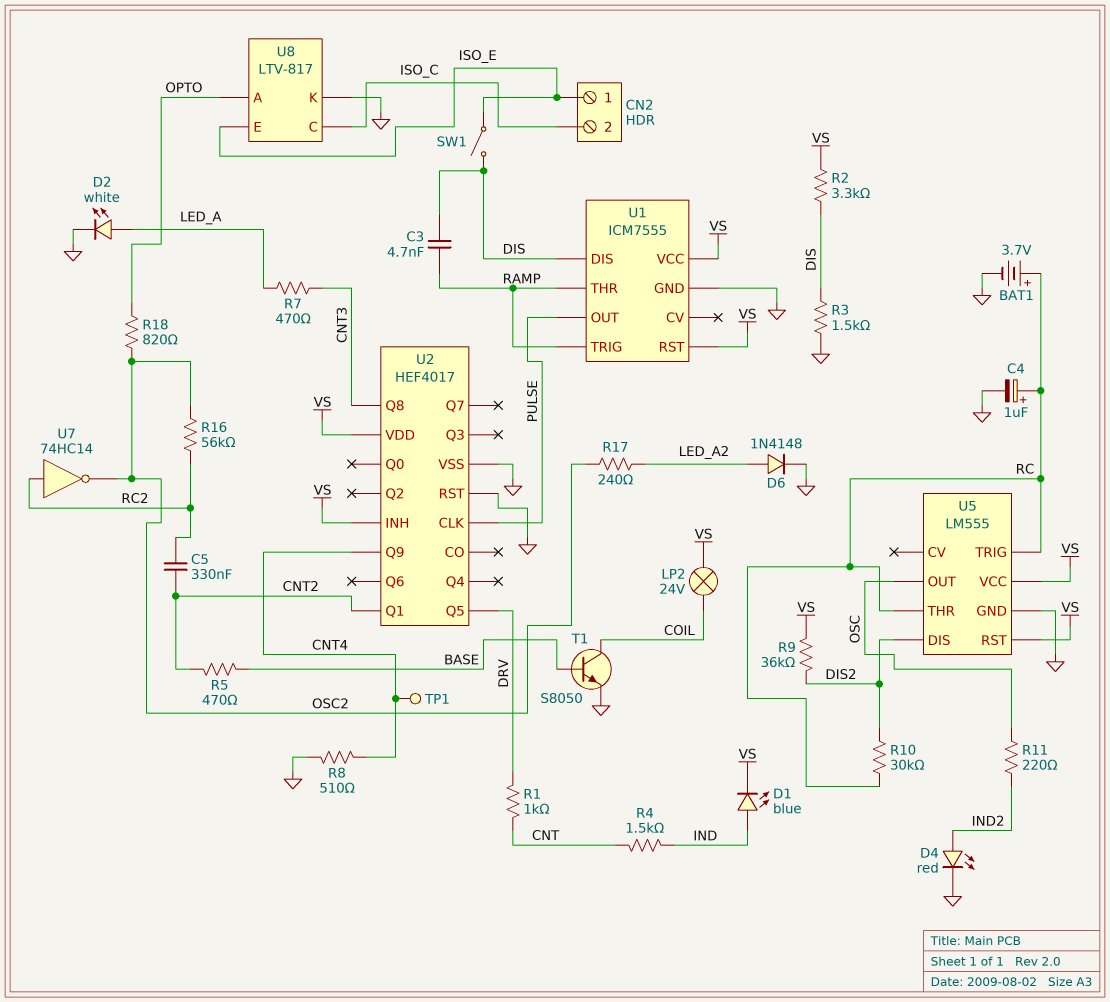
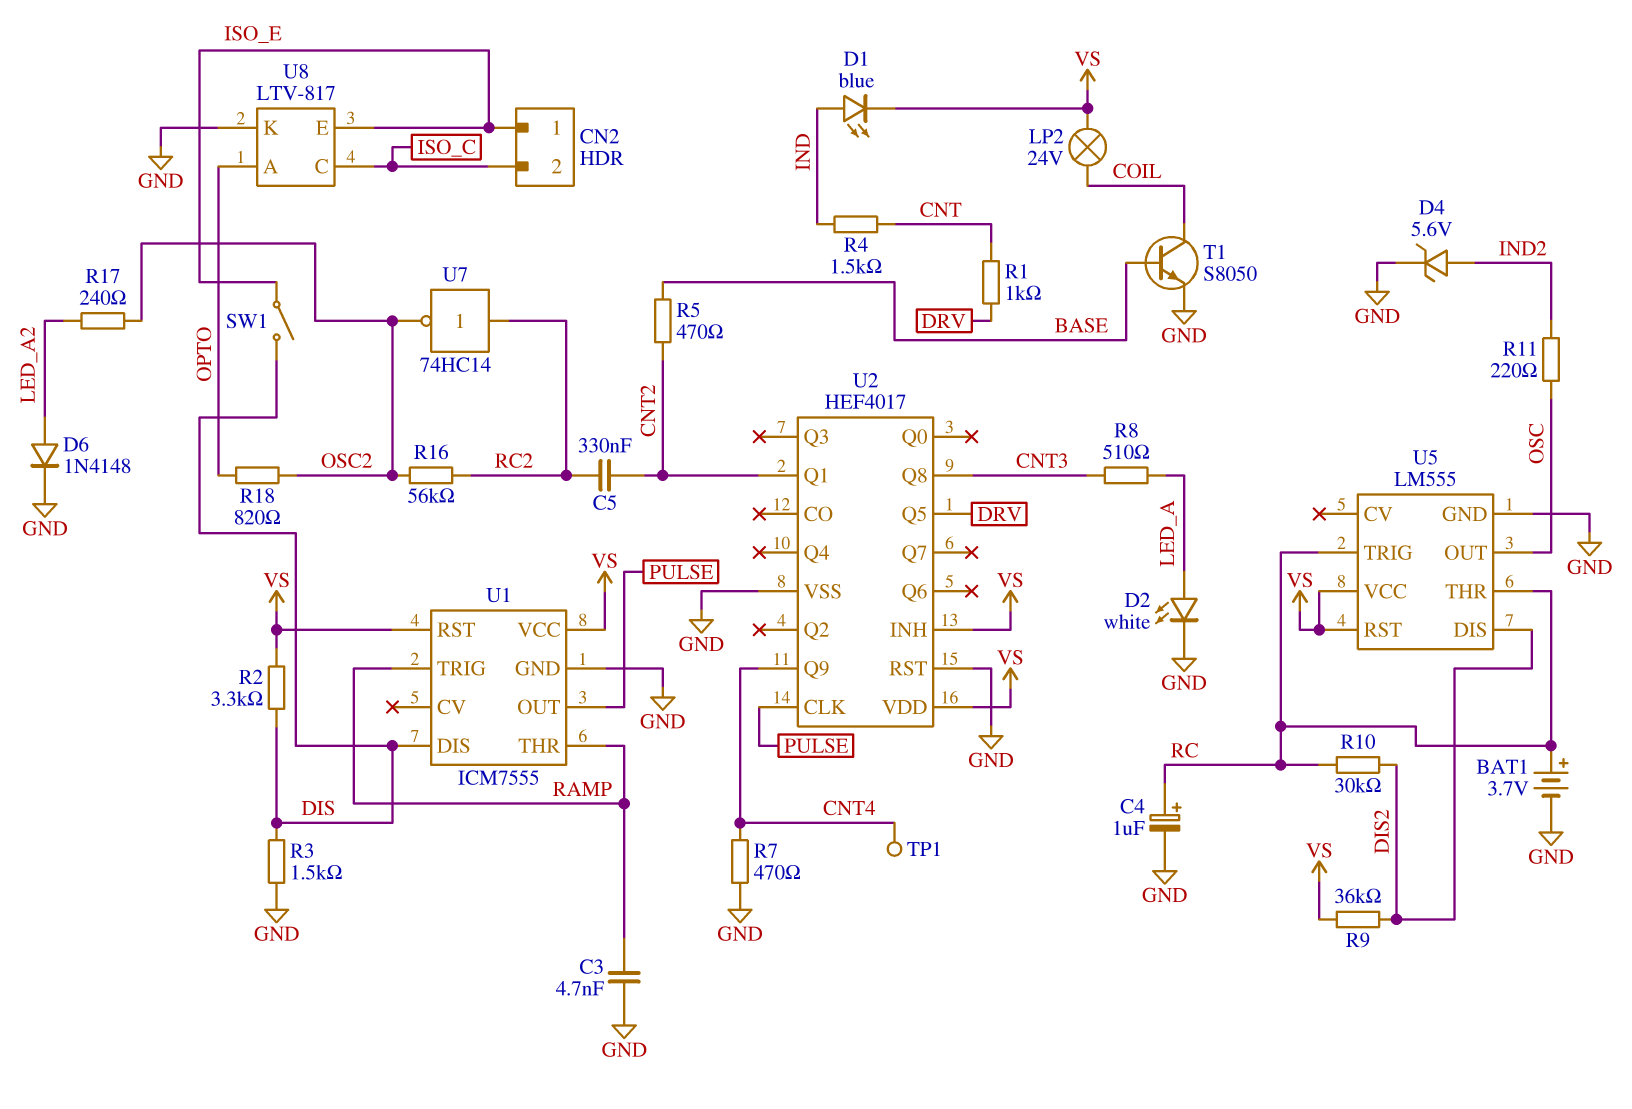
C3: 4.7nF (DIS, RAMP) -> 4.7nF (GND, RAMP)
D4: LED red (A IND2, K GND) -> zener 5.6V (A IND2, K GND)
R7: 470 (CNT3, LED_A) -> 470 (CNT4, GND)
R8: 510 (CNT4, GND) -> 510 (CNT3, LED_A)

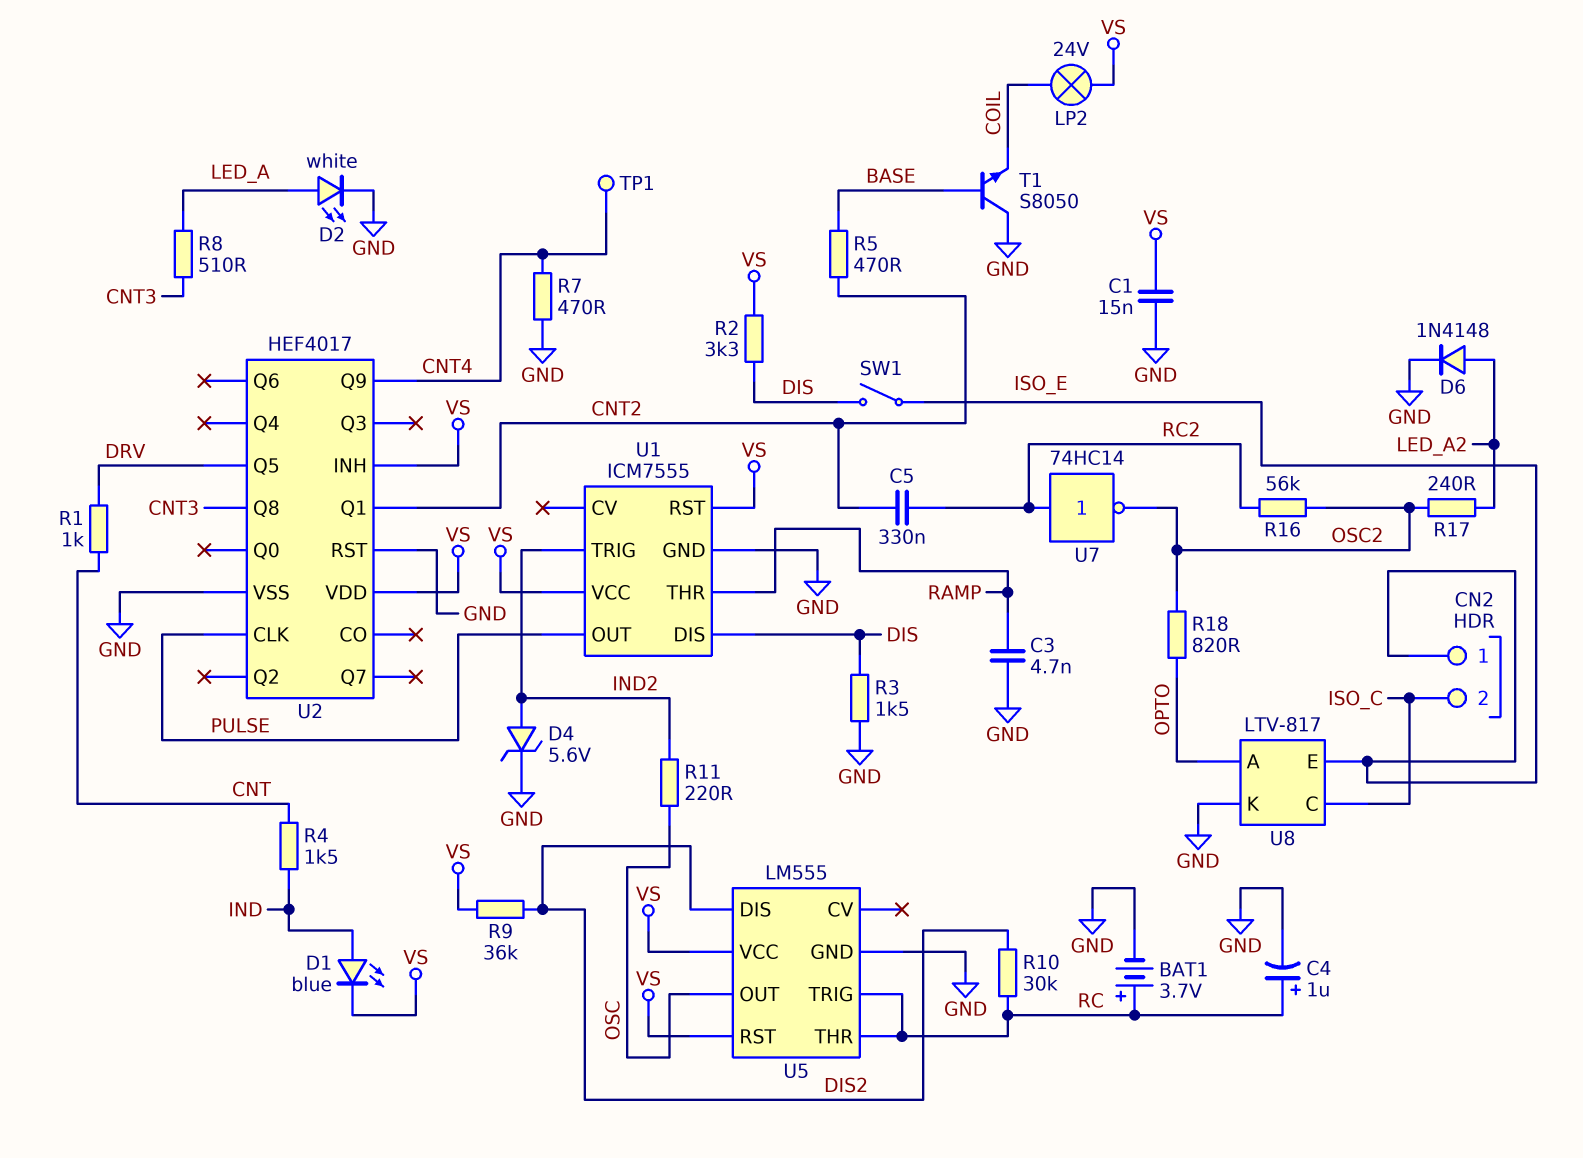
C1: none -> 15nF (GND, VS)
T1: NPN S8050 (B BASE, C COIL, E GND) -> NPN S8050 (B BASE, C GND, E COIL)
U1 pin TRIG: RAMP -> IND2

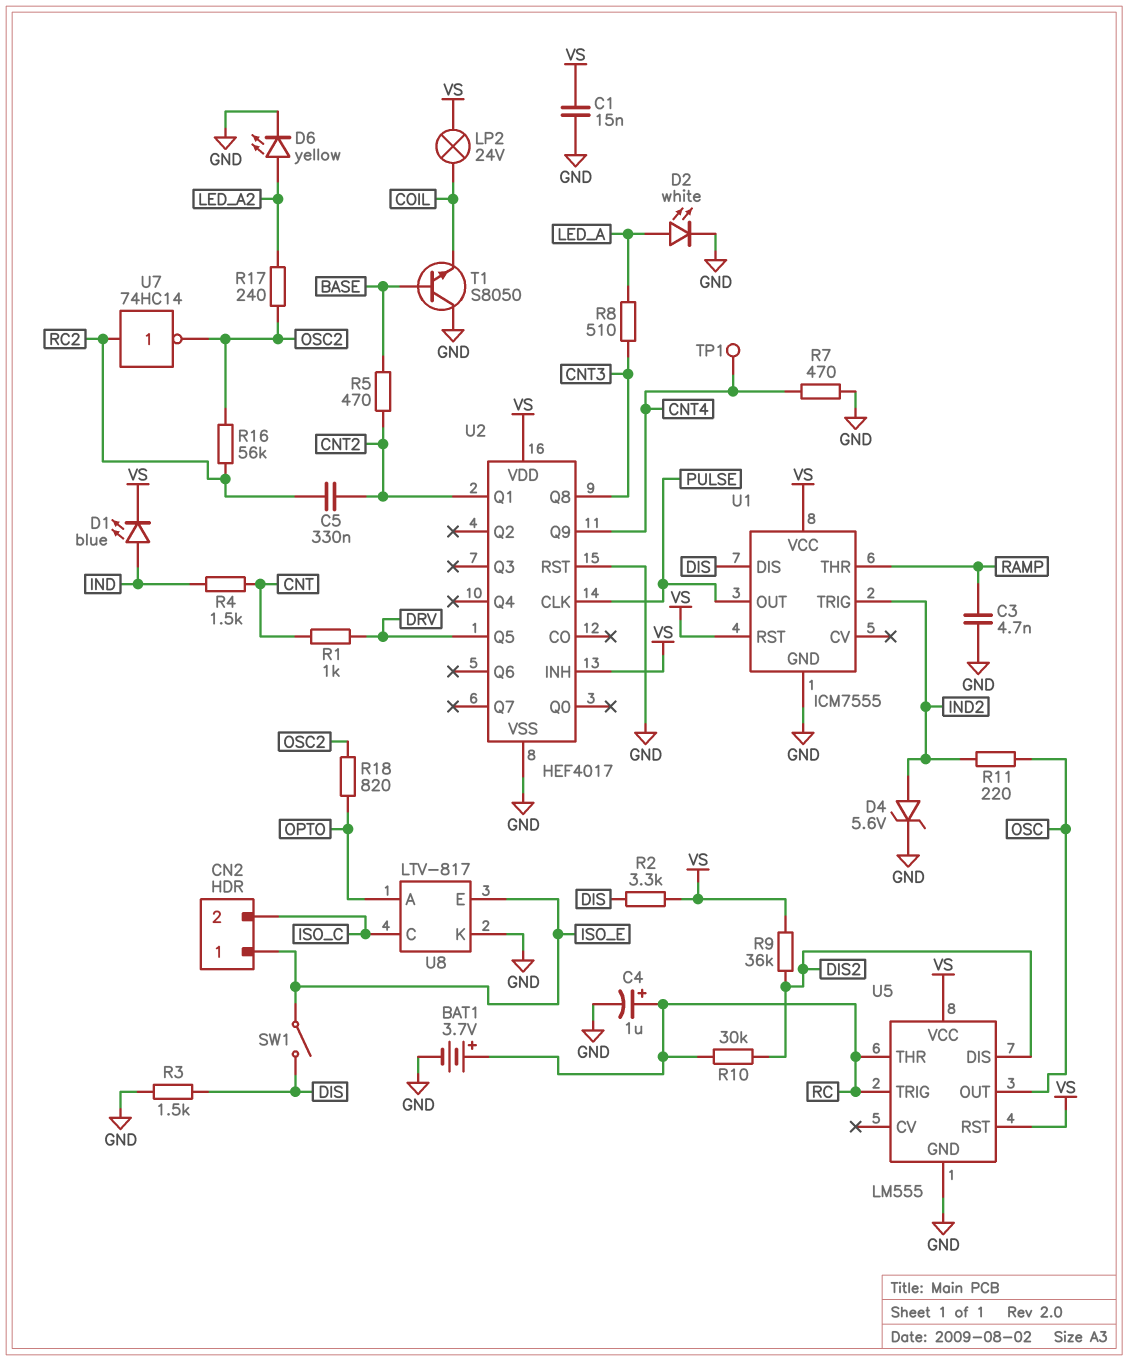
D6: diode 1N4148 (A LED_A2, K GND) -> LED yellow (A LED_A2, K GND)

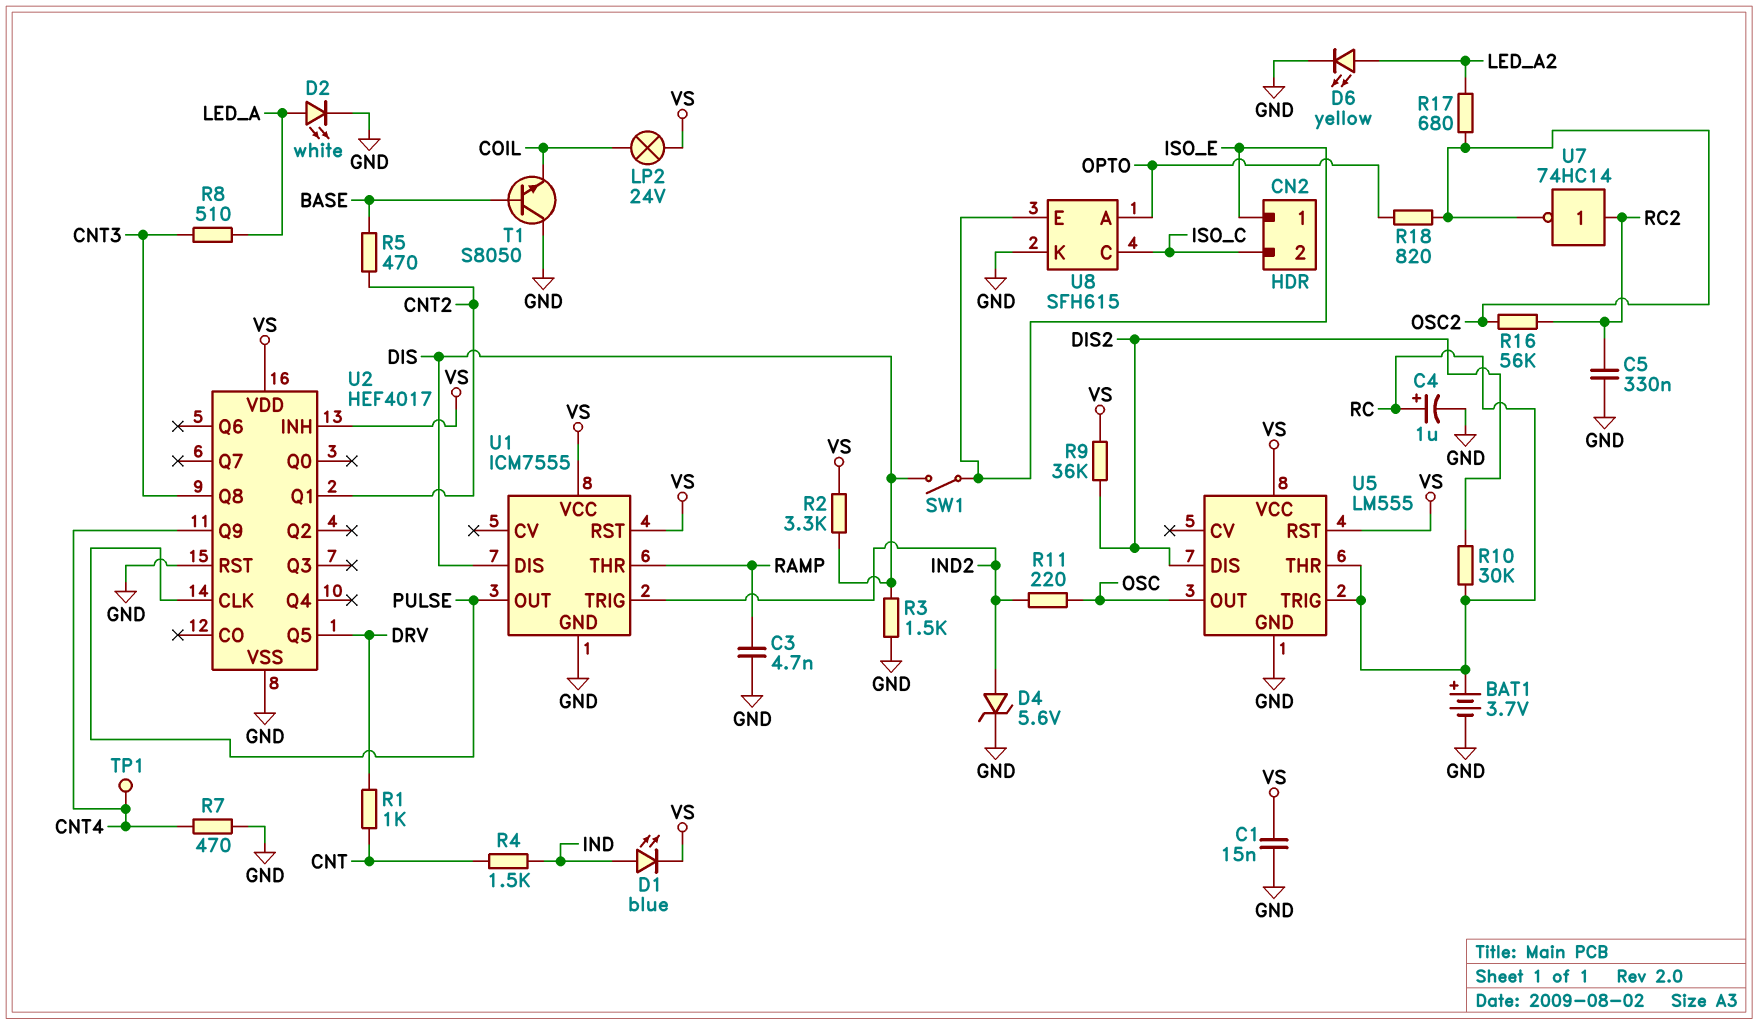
C5: 330nF (CNT2, RC2) -> 330nF (GND, RC2)
R17: 240 (LED_A2, OSC2) -> 680 (LED_A2, OSC2)
U8: LTV-817 -> SFH615

